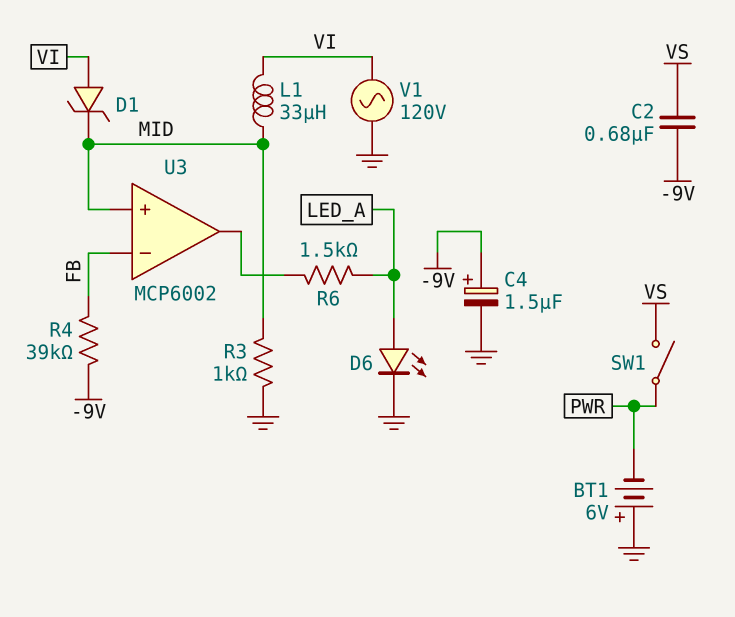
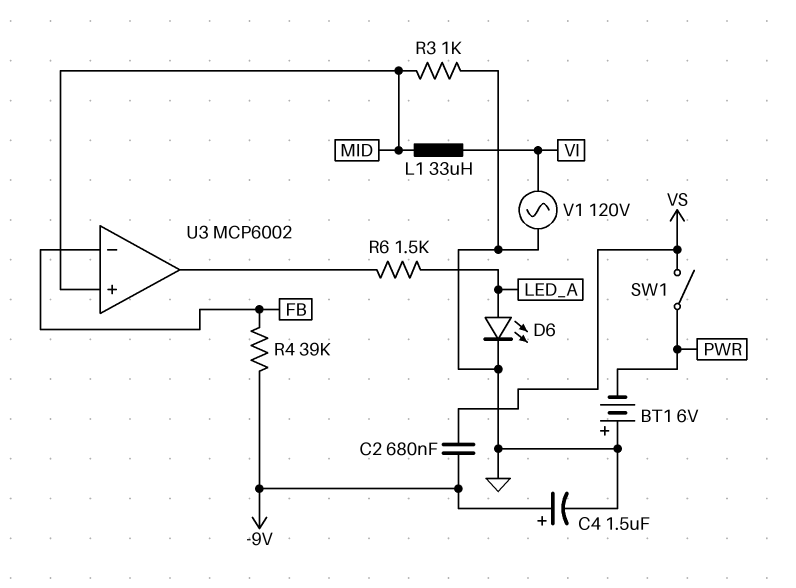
D1: zener (A VI, K MID) -> none

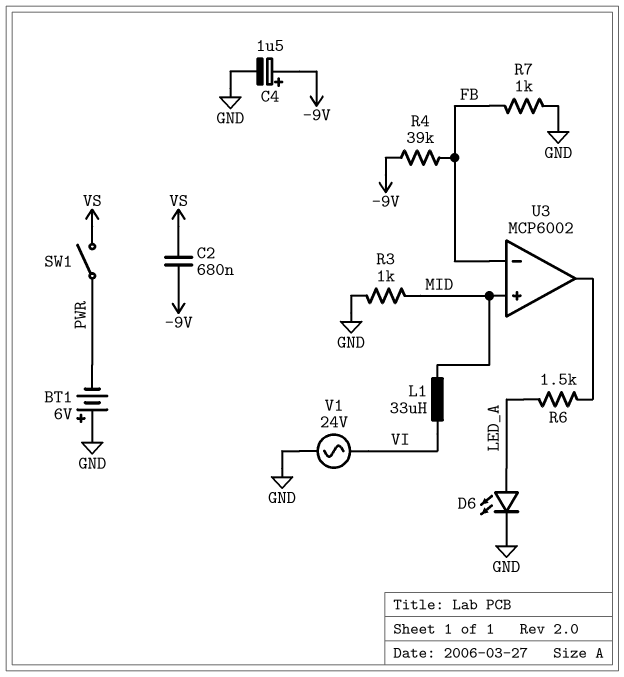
R7: none -> 1k (FB, GND)
V1: AC 120V (GND, VI) -> AC 24V (GND, VI)

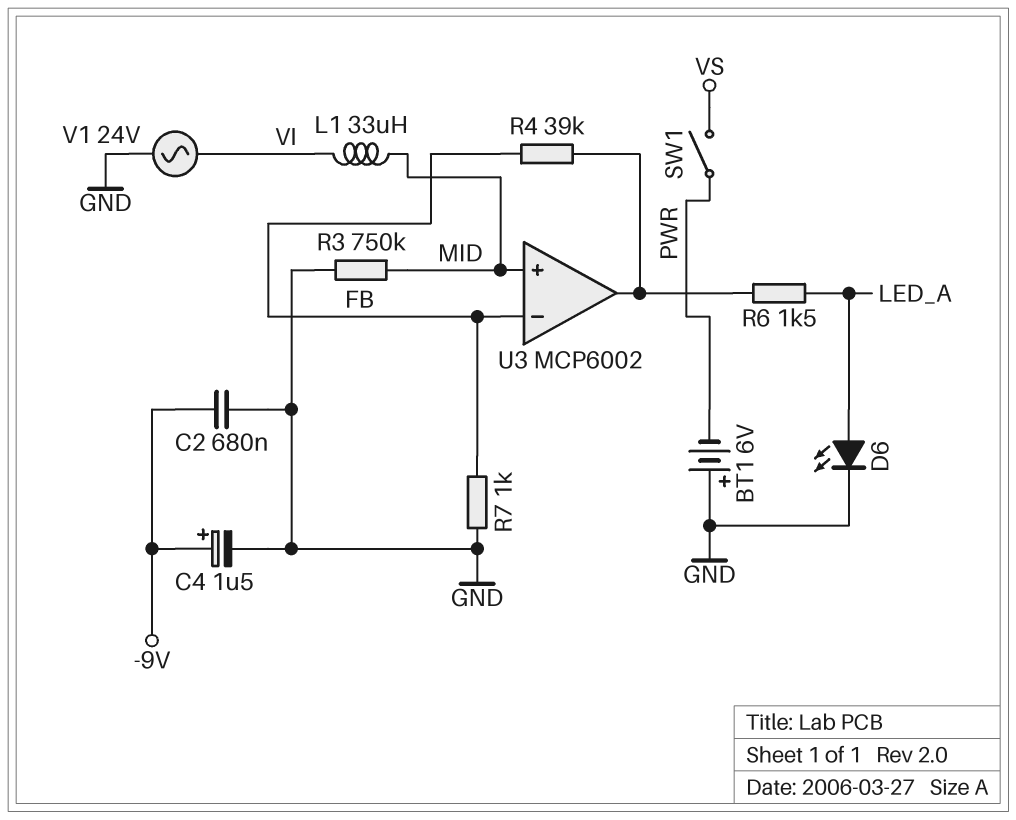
C2: 680nF (-9V, VS) -> 680nF (-9V, GND)
R3: 1k (GND, MID) -> 750k (GND, MID)
R4: 39k (-9V, FB) -> 39k (FB, U3/out)

